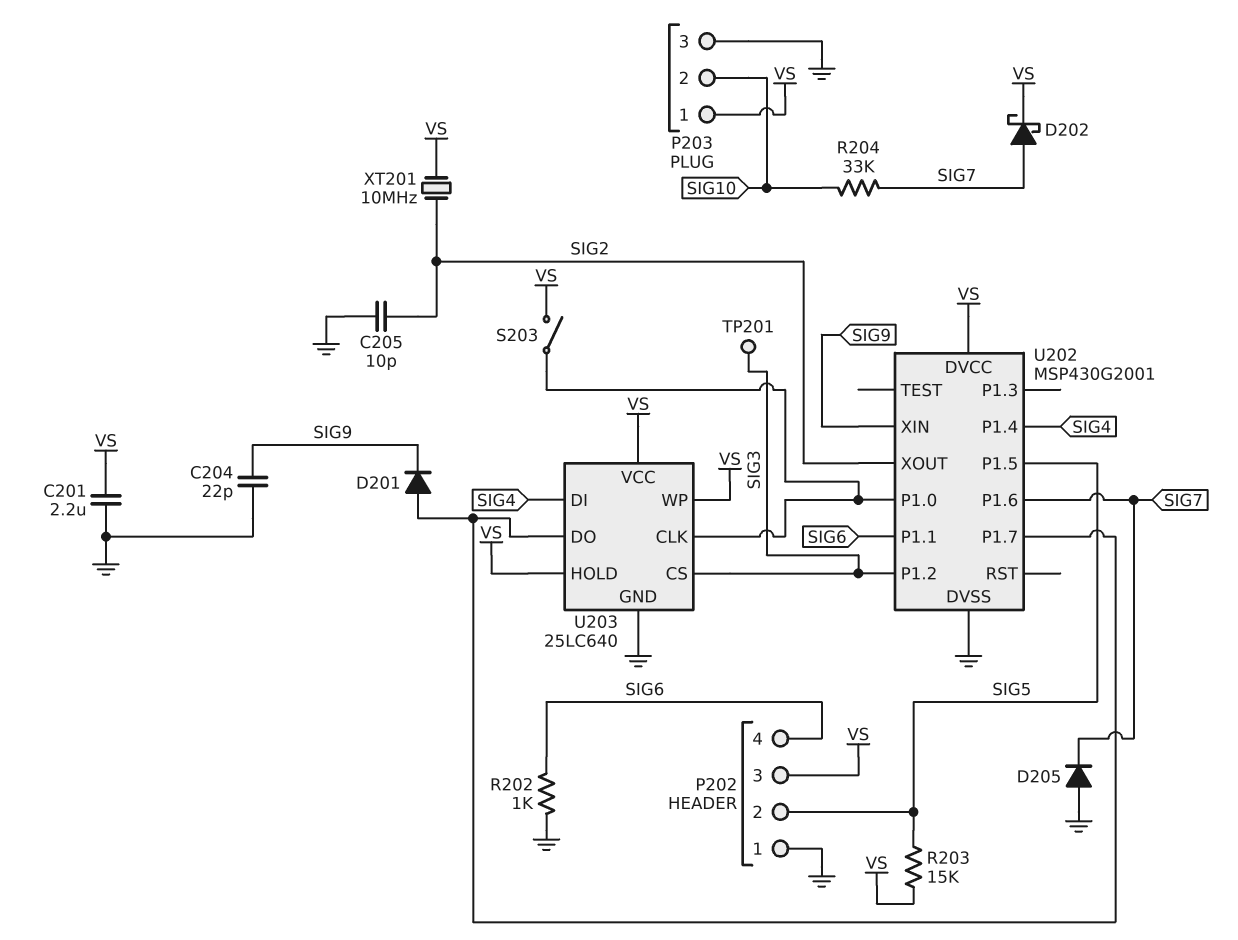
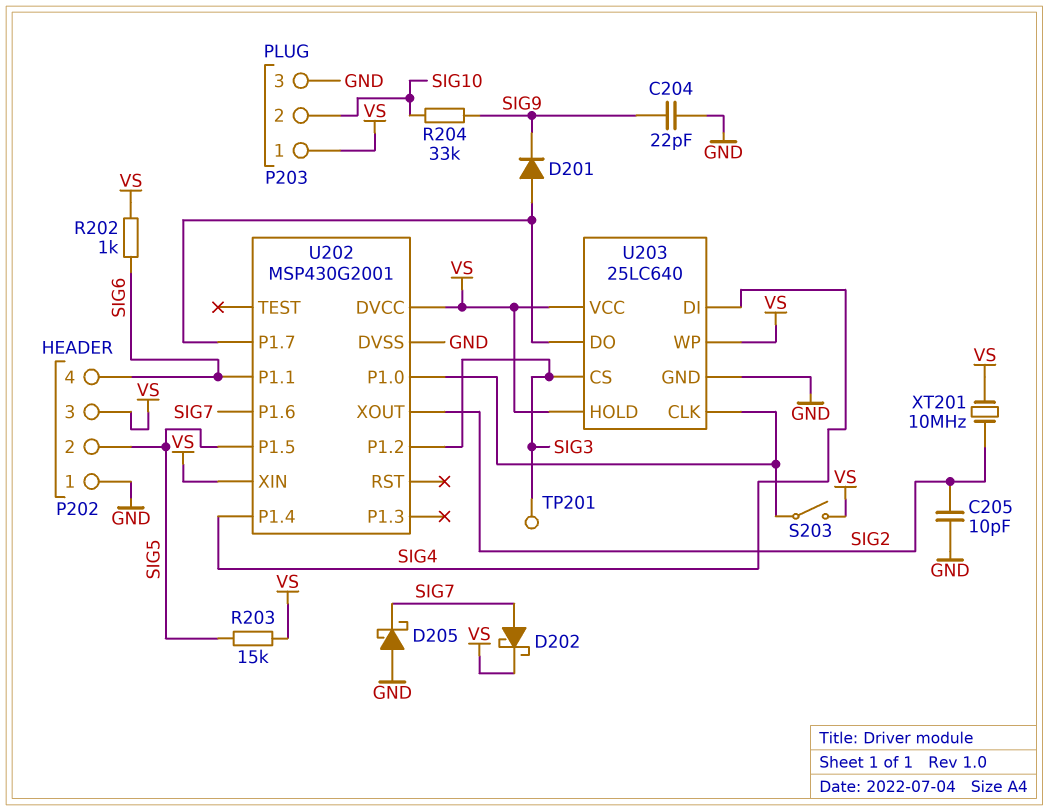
C201: 2.2uF (GND, VS) -> none
D205: diode (A GND, K SIG7) -> schottky (A GND, K SIG7)
R202: 1k (GND, SIG6) -> 1k (SIG6, VS)
R204: 33k (SIG7, SIG10) -> 33k (SIG9, SIG10)
U202 pin XIN: SIG9 -> VS

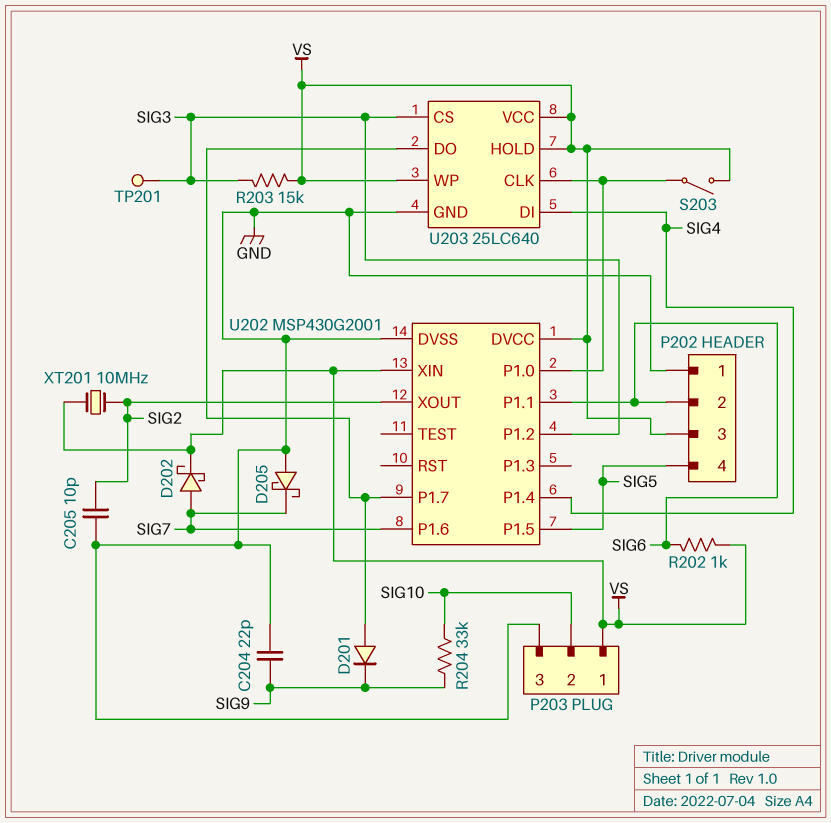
P202 pin 2: SIG5 -> SIG6
P202 pin 4: SIG6 -> SIG5
R203: 15k (SIG5, VS) -> 15k (SIG3, VS)

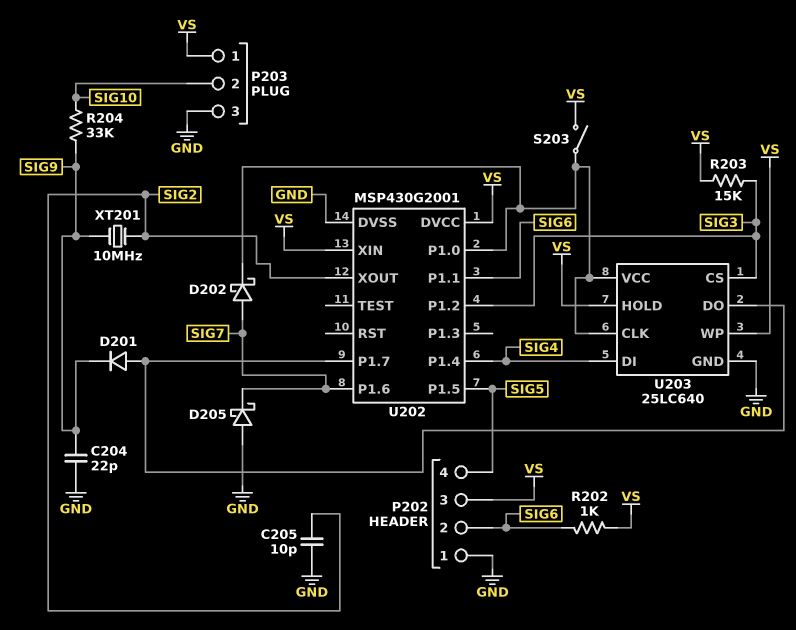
D202: schottky (A SIG7, K VS) -> schottky (A SIG7, K U202/P1.0)
TP201: test point (SIG3) -> none
U203 pin VCC: VS -> U202/P1.0
XT201: 10MHz (SIG2, VS) -> 10MHz (SIG2, SIG9)

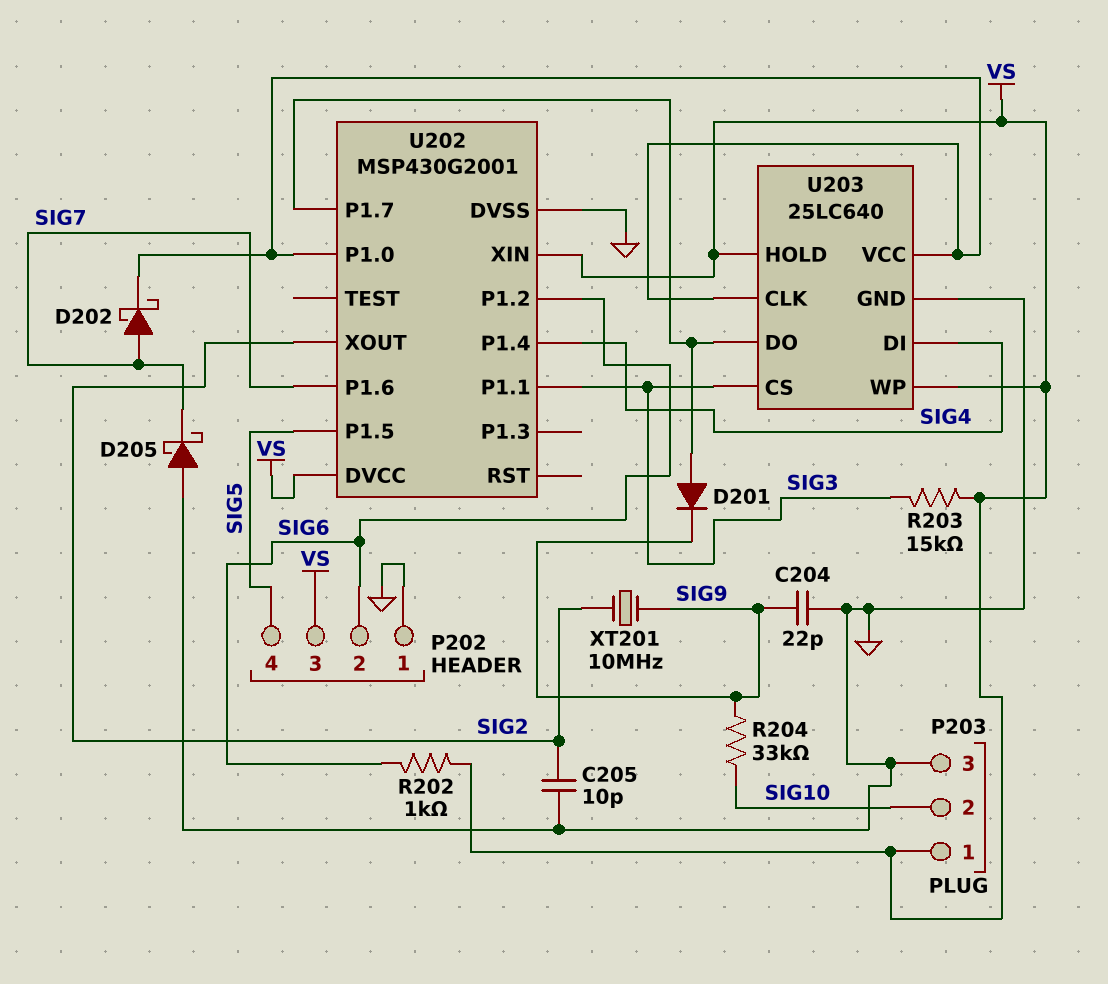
S203: switch (U202/P1.0, VS) -> none
U202 pin P1.1: SIG6 -> SIG3
U202 pin P1.2: SIG3 -> SIG6

